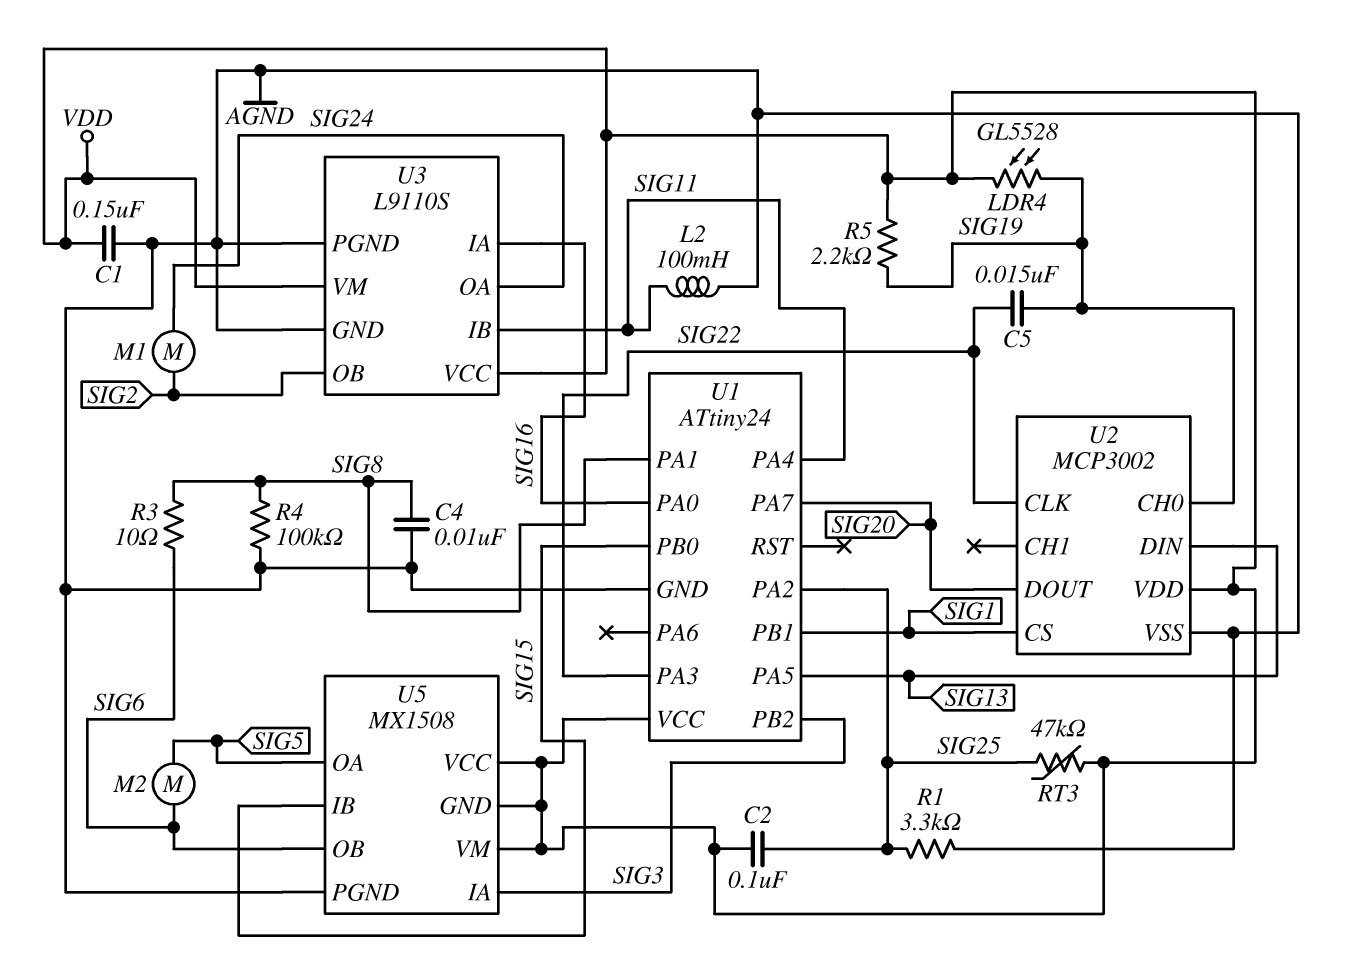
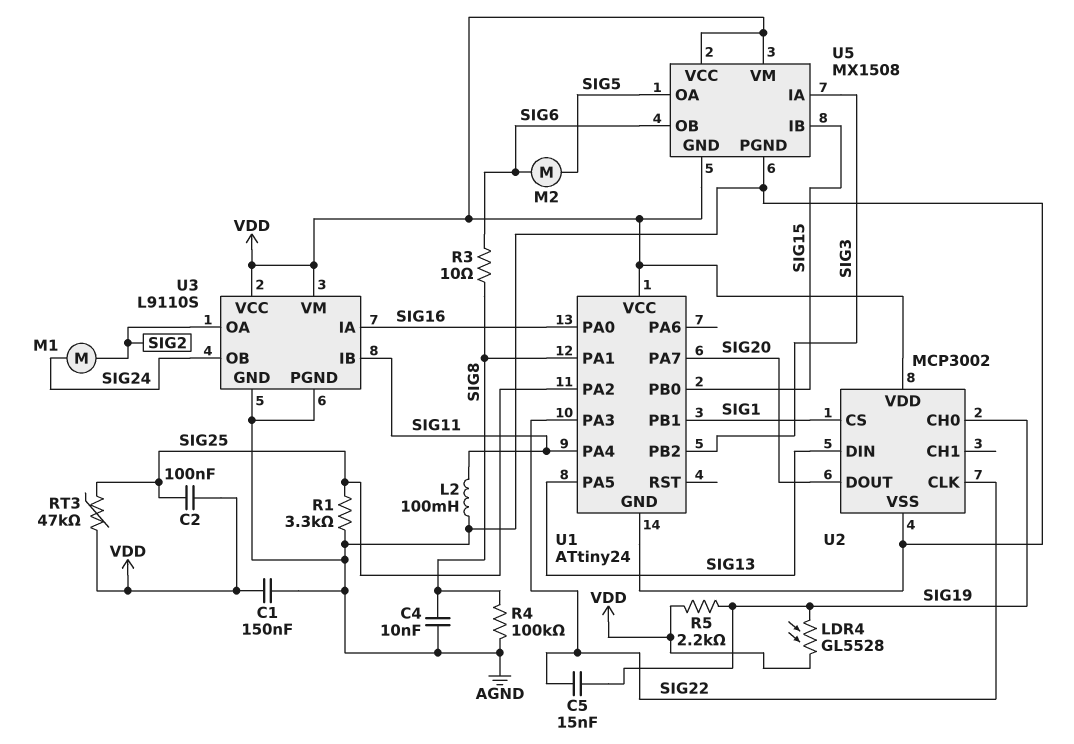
U3 pin OA: SIG24 -> SIG2
U3 pin OB: SIG2 -> SIG24

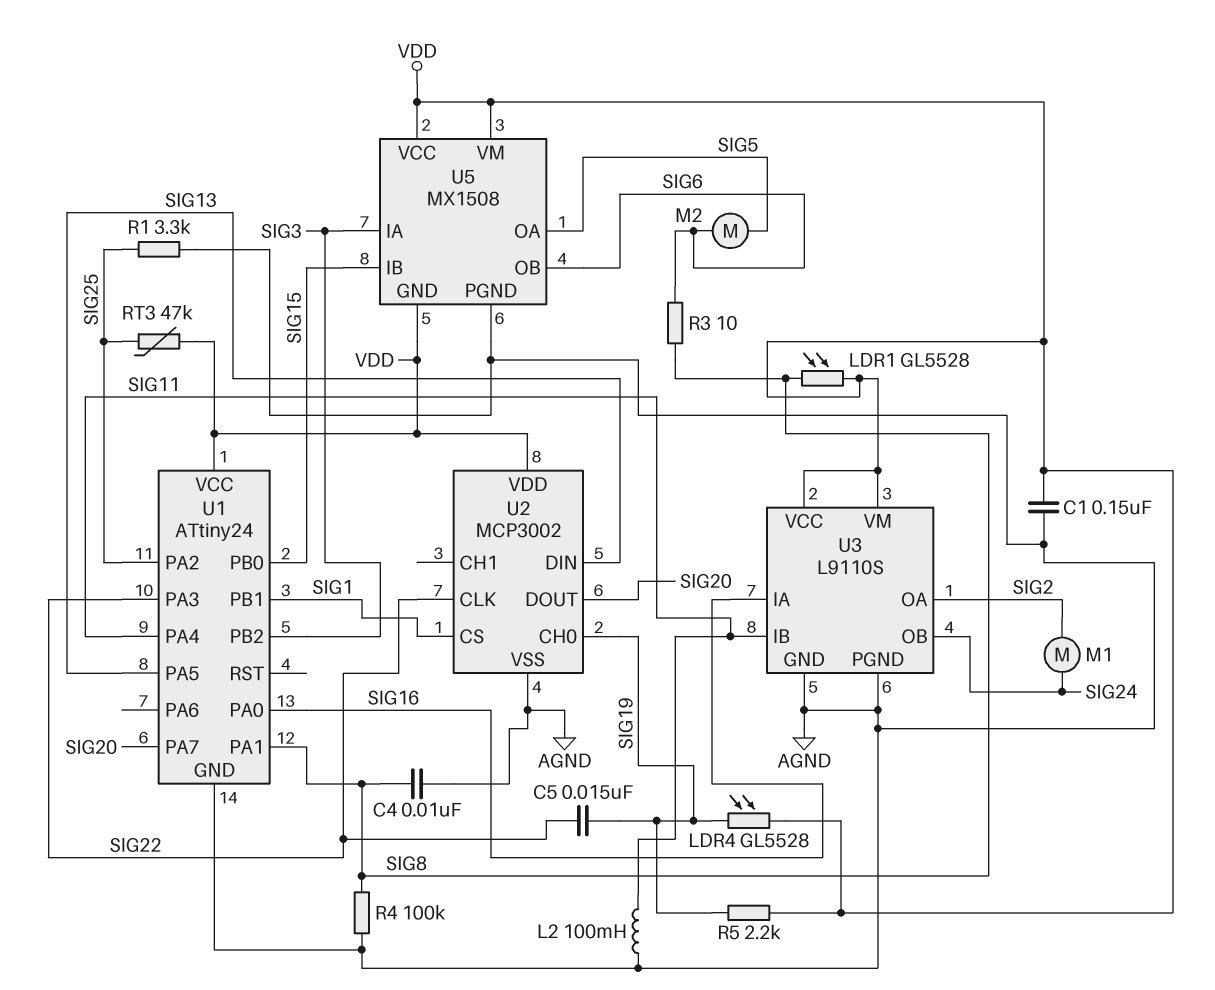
C2: 100nF (SIG25, VDD) -> none
LDR1: none -> GL5528 (SIG8, VDD)

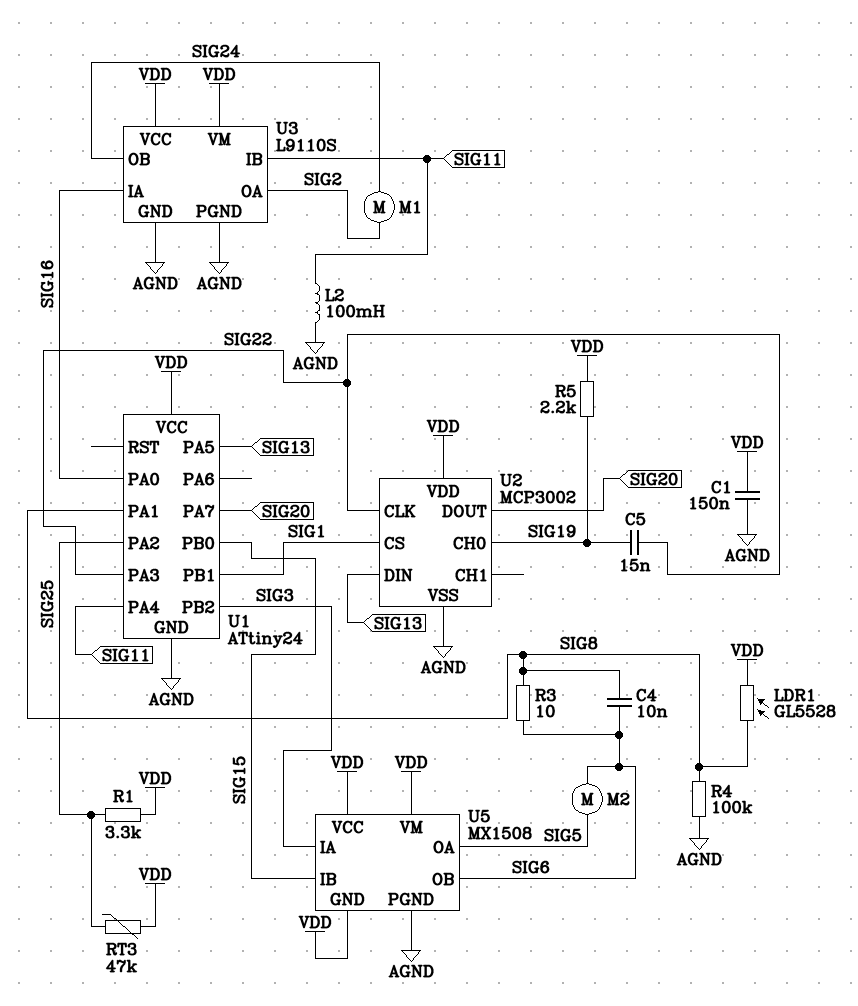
C4: 10nF (AGND, SIG8) -> 10nF (SIG6, SIG8)
LDR4: GL5528 (SIG19, VDD) -> none
R1: 3.3k (AGND, SIG25) -> 3.3k (SIG25, VDD)

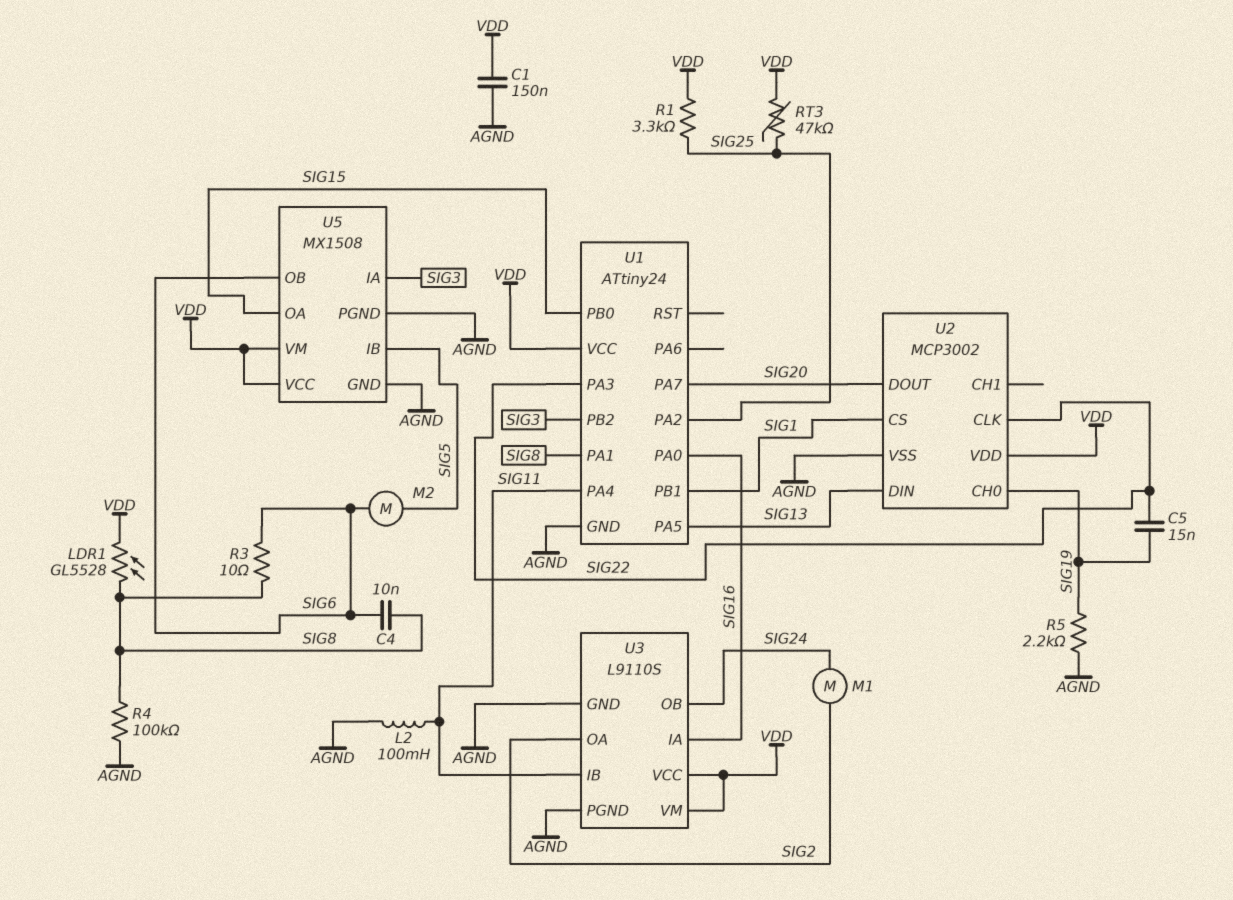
R5: 2.2k (SIG19, VDD) -> 2.2k (AGND, SIG19)
U5 pin GND: VDD -> AGND
U5 pin IB: SIG15 -> SIG5
U5 pin OA: SIG5 -> SIG15

